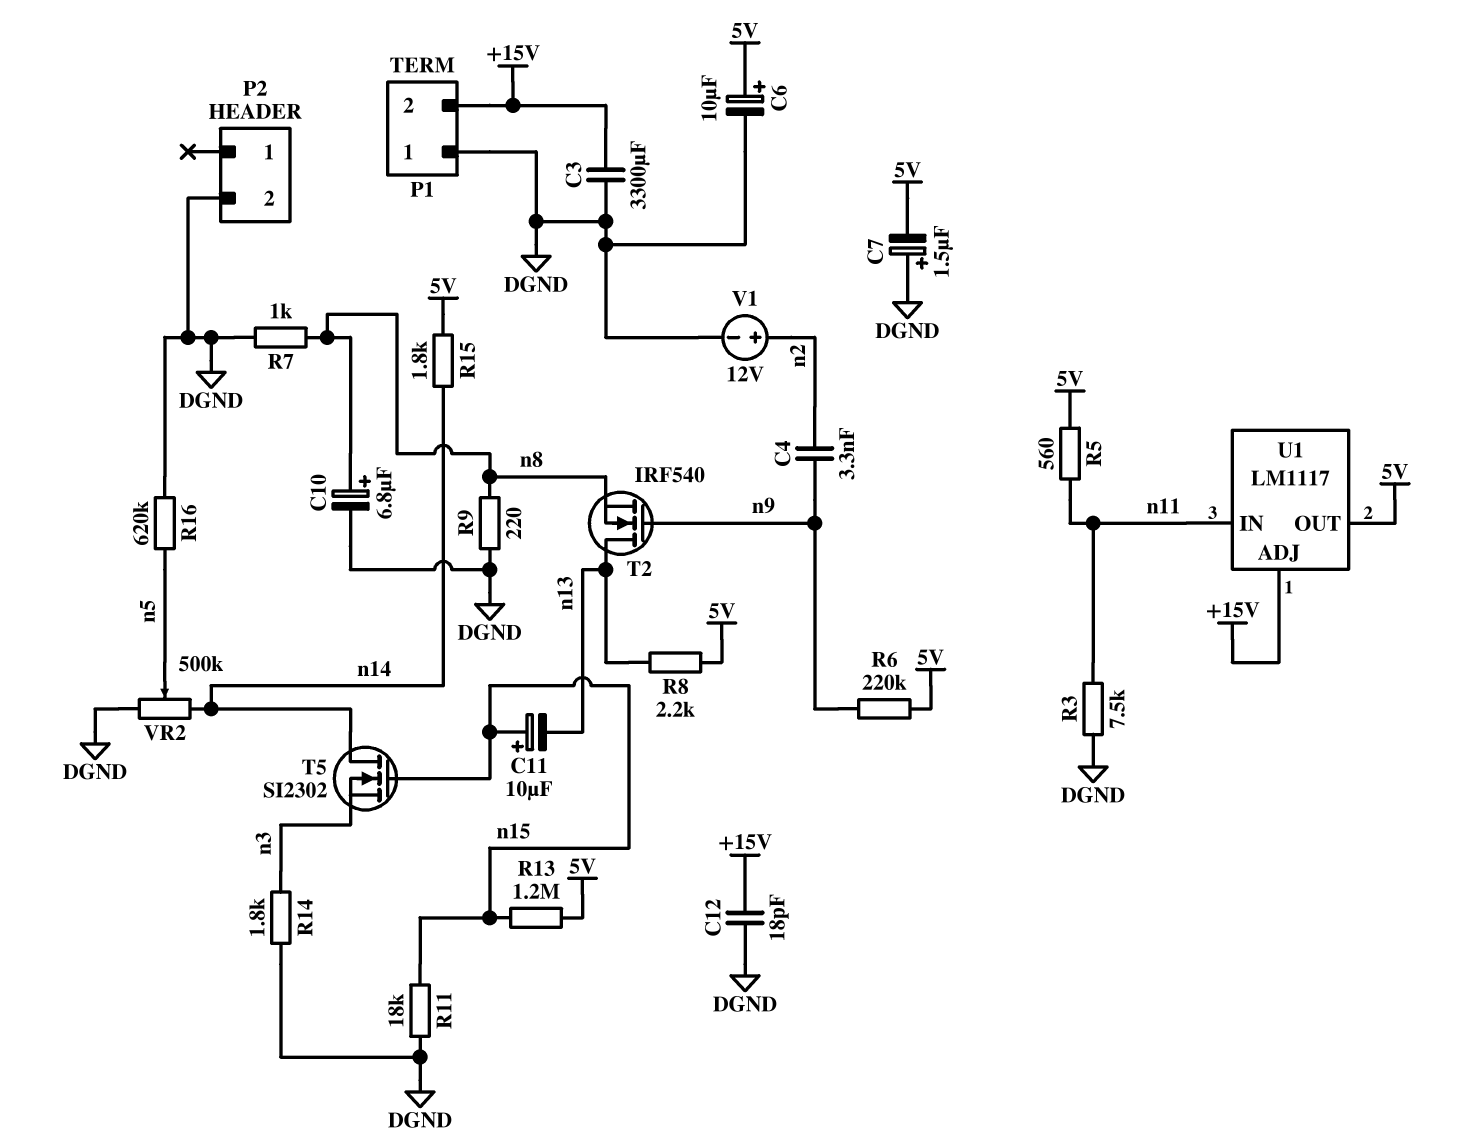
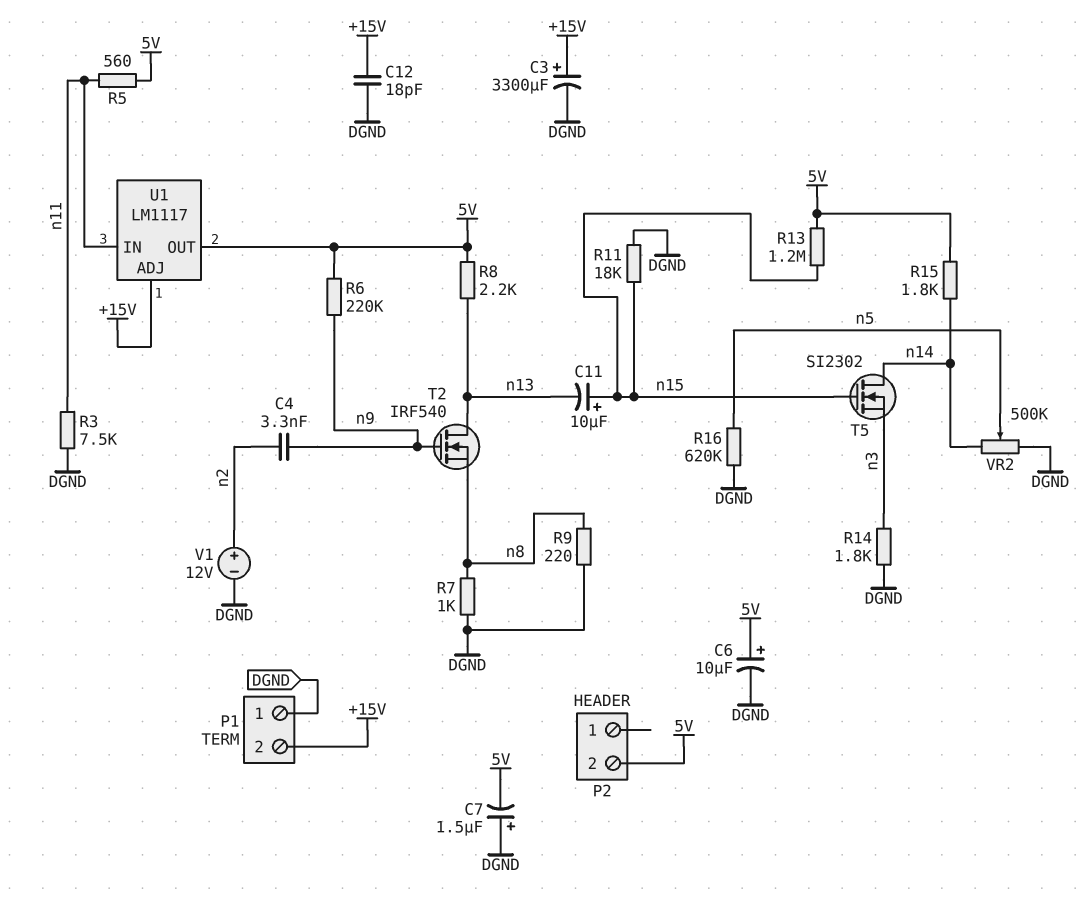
C3: 3300uF (+15V, DGND) -> 3300uF (plus +15V, minus DGND)
C10: 6.8uF (plus n8, minus DGND) -> none
P2 pin 2: DGND -> 5V

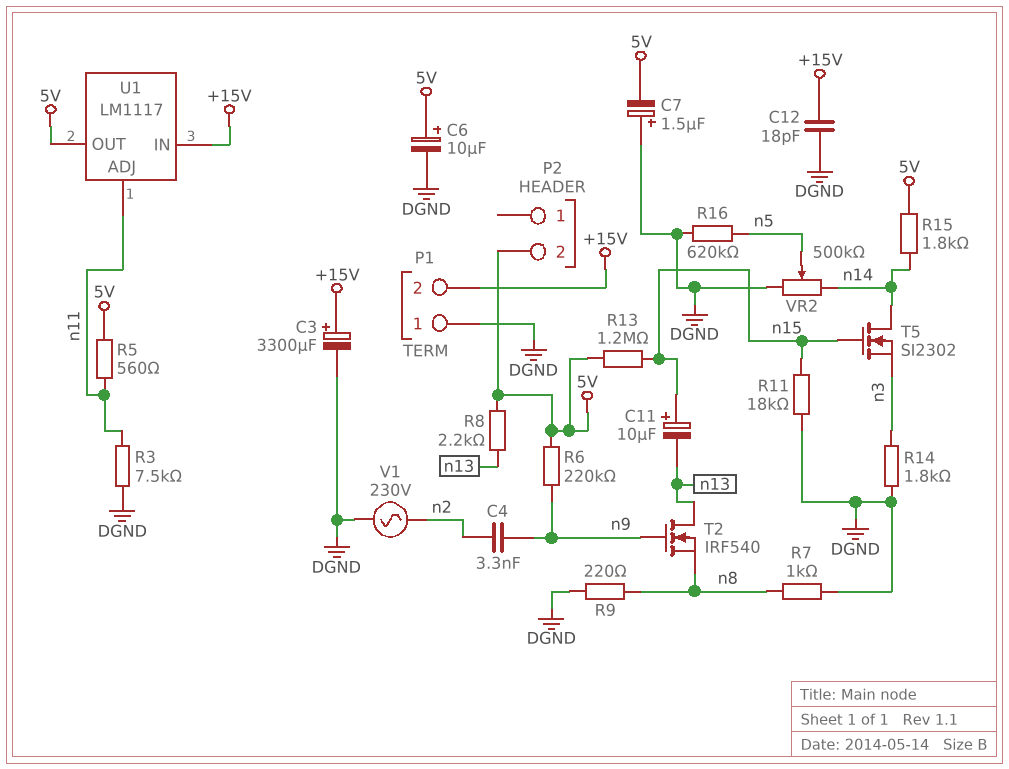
U1 pin ADJ: +15V -> n11
U1 pin IN: n11 -> +15V
V1: 12V (plus n2, minus DGND) -> AC 230V (DGND, n2)

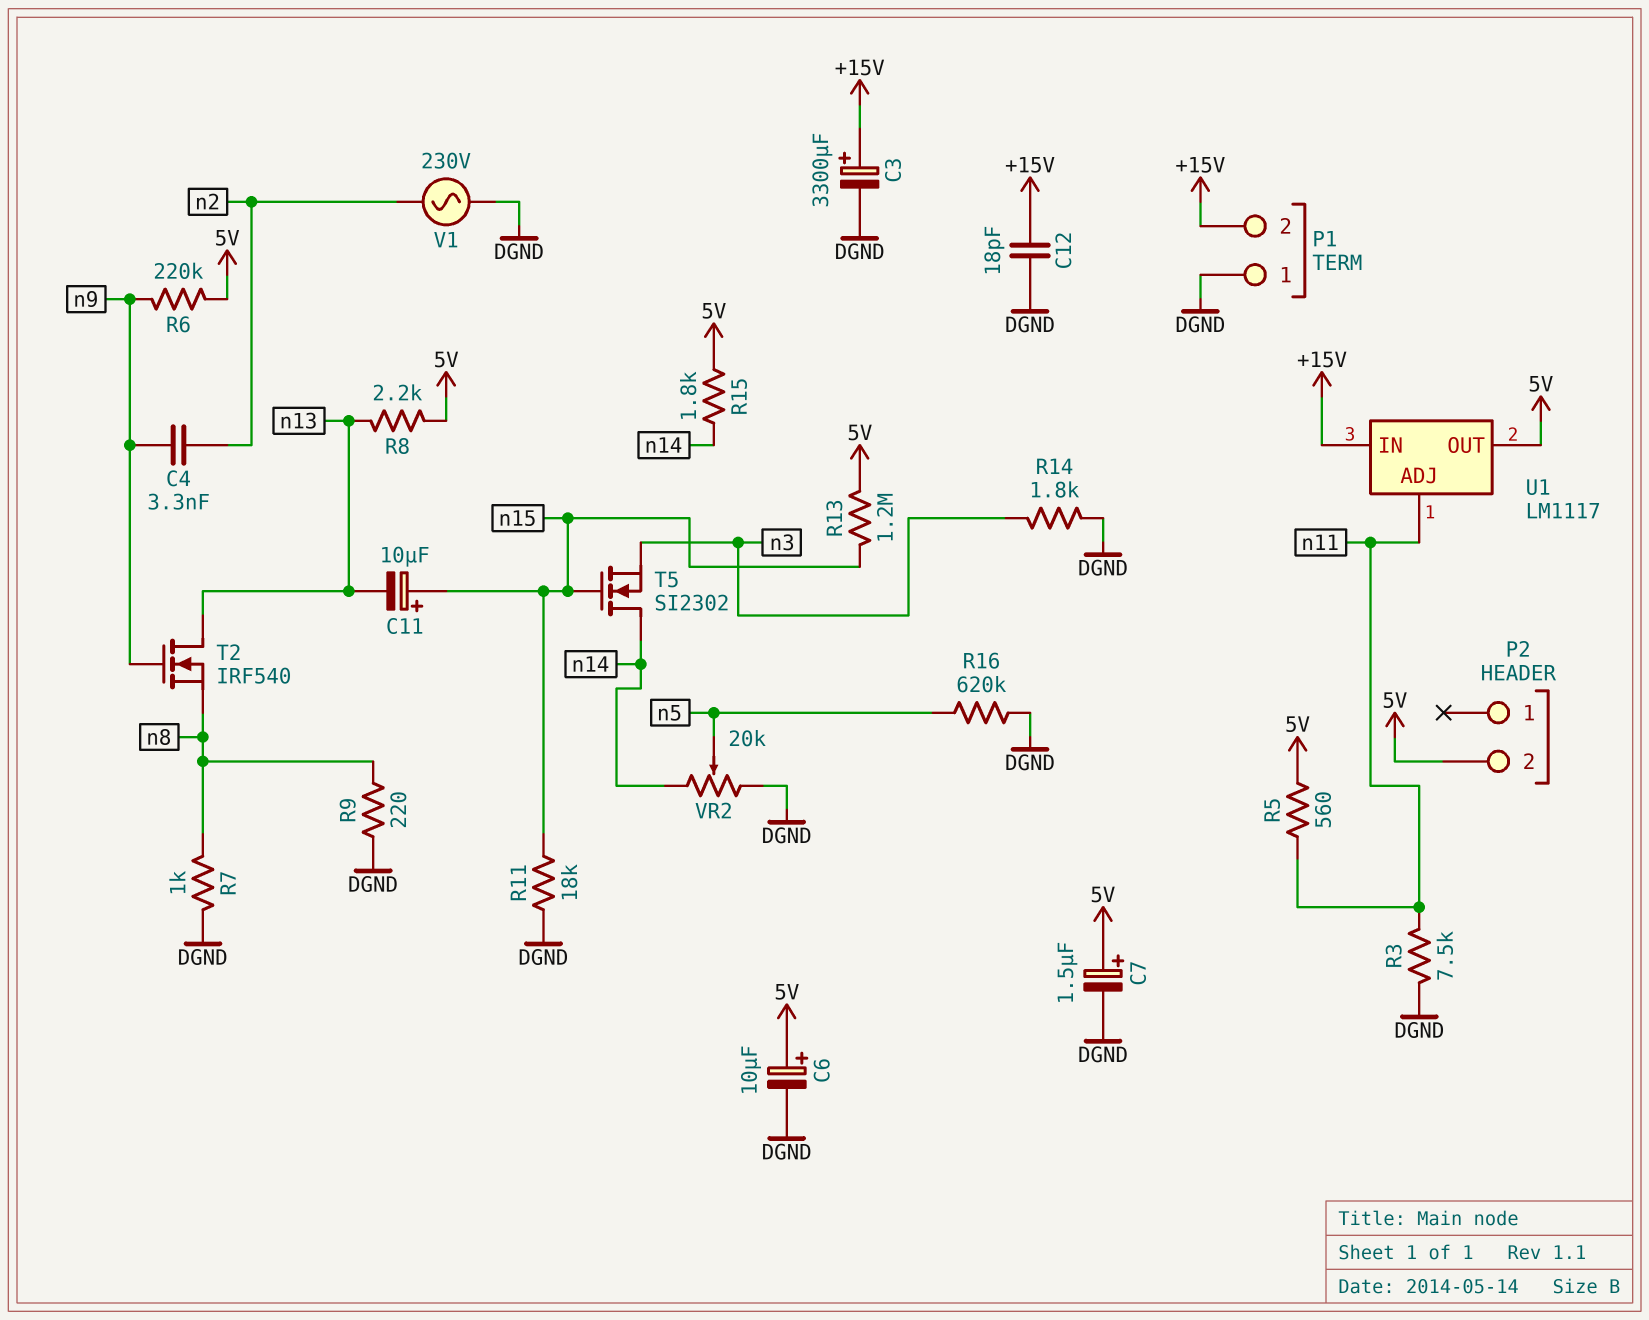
C7: 1.5uF (plus DGND, minus 5V) -> 1.5uF (plus 5V, minus DGND)
VR2: 500k (DGND, n14, wiper n5) -> 20k (DGND, n14, wiper n5)

